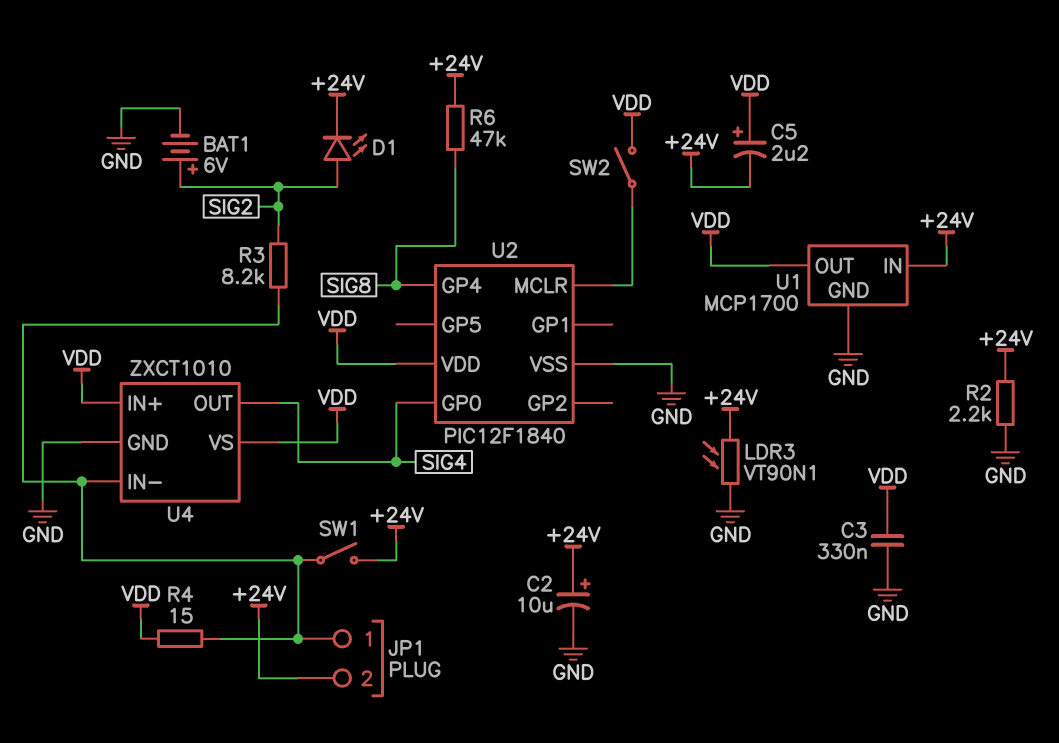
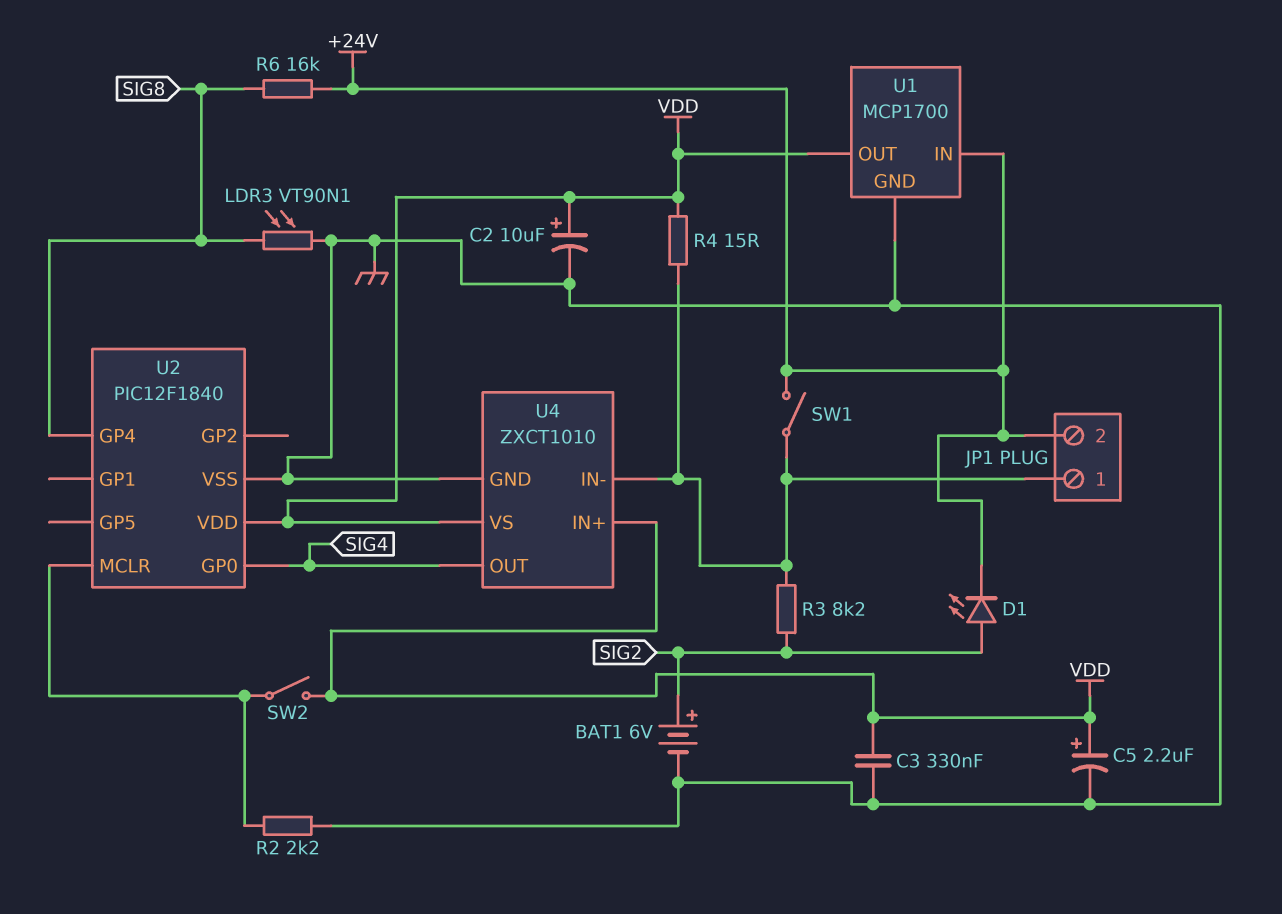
C2: 10uF (plus +24V, minus GND) -> 10uF (plus VDD, minus GND)
C5: 2.2uF (plus VDD, minus +24V) -> 2.2uF (plus VDD, minus GND)
LDR3: VT90N1 (+24V, GND) -> VT90N1 (GND, SIG8)
R2: 2.2k (+24V, GND) -> 2.2k (GND, U2/MCLR)
R6: 47k (+24V, SIG8) -> 16k (+24V, SIG8)

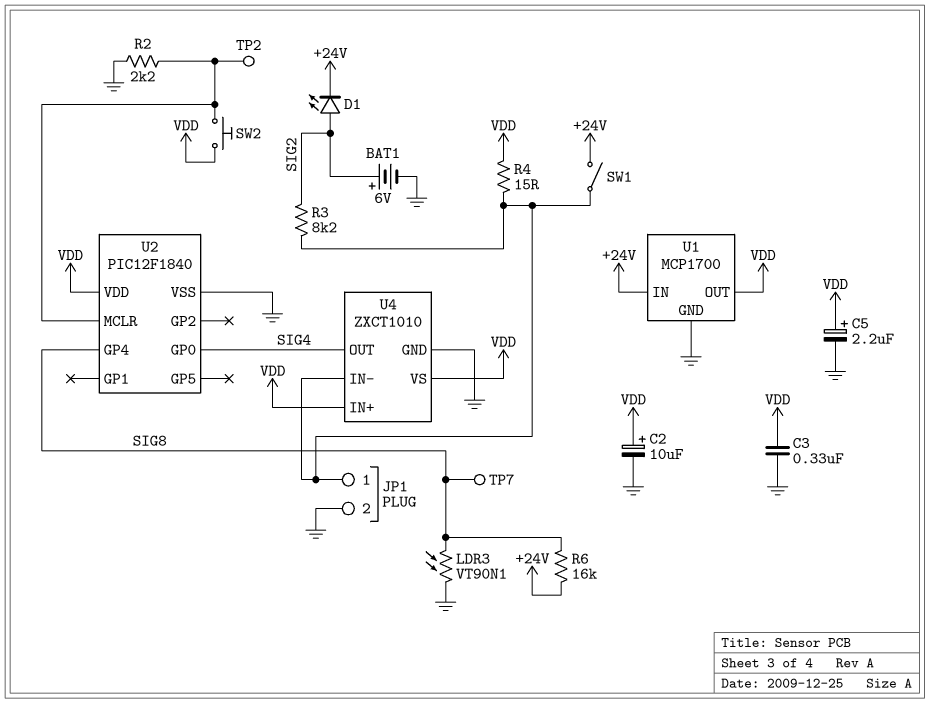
JP1 pin 2: +24V -> GND
SW2: switch (U2/MCLR, VDD) -> button (U2/MCLR, VDD)
TP2: none -> test point (U2/MCLR)
TP7: none -> test point (SIG8)

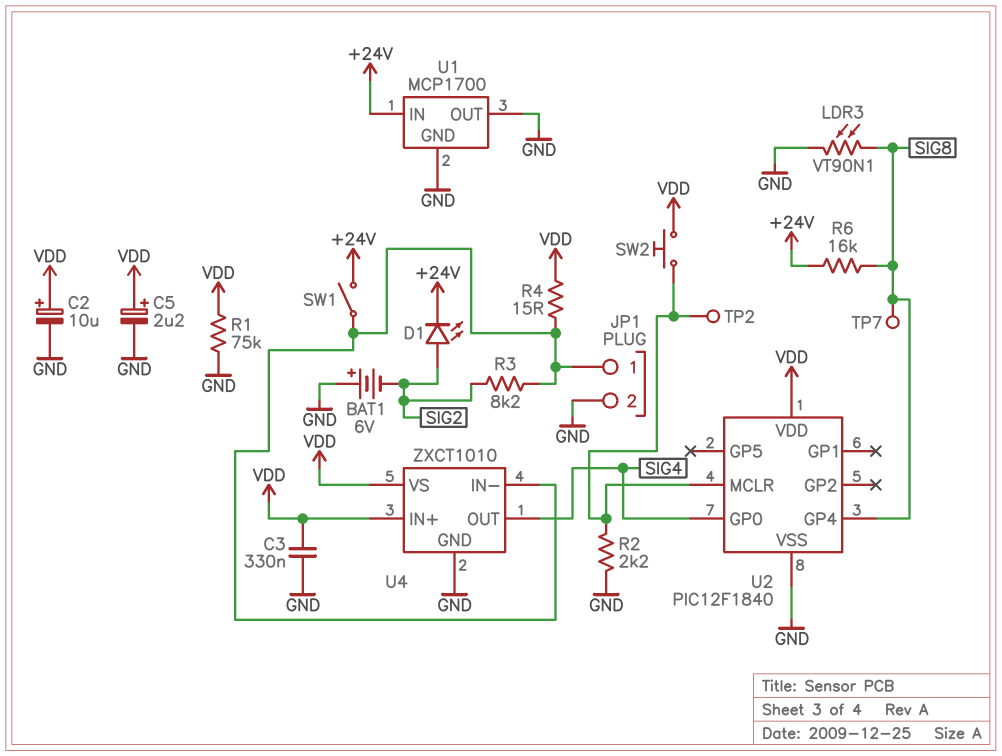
BAT1: 6V (plus SIG2, minus GND) -> 6V (plus GND, minus SIG2)
R1: none -> 75k (GND, VDD)
U1 pin OUT: VDD -> GND

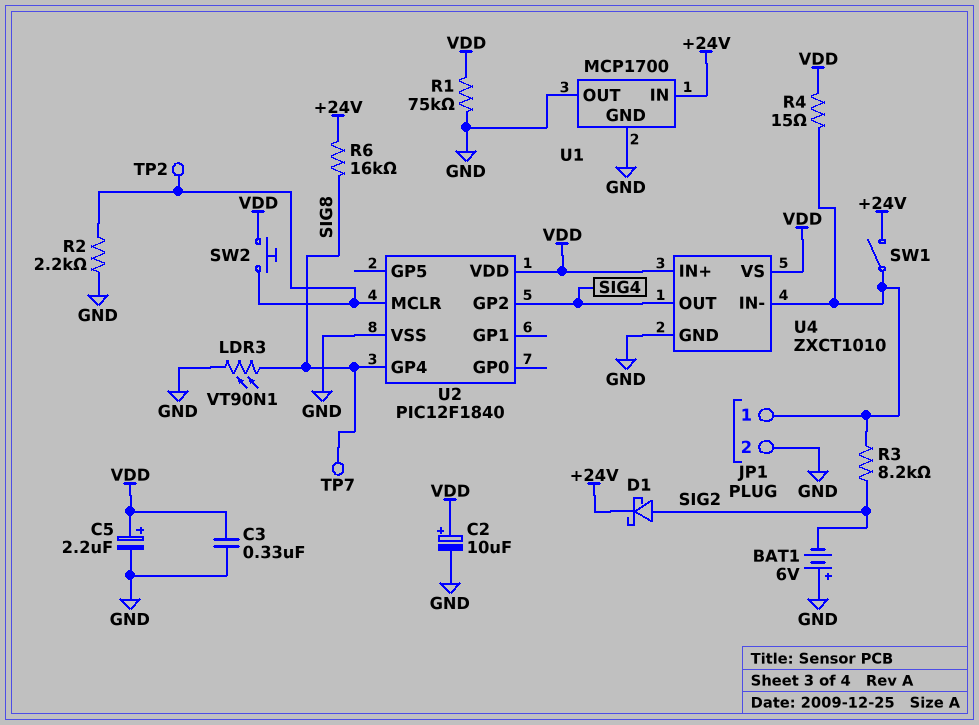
D1: LED (A SIG2, K +24V) -> schottky (A SIG2, K +24V)
U2 pin GP0: SIG4 -> none
U2 pin GP2: none -> SIG4

